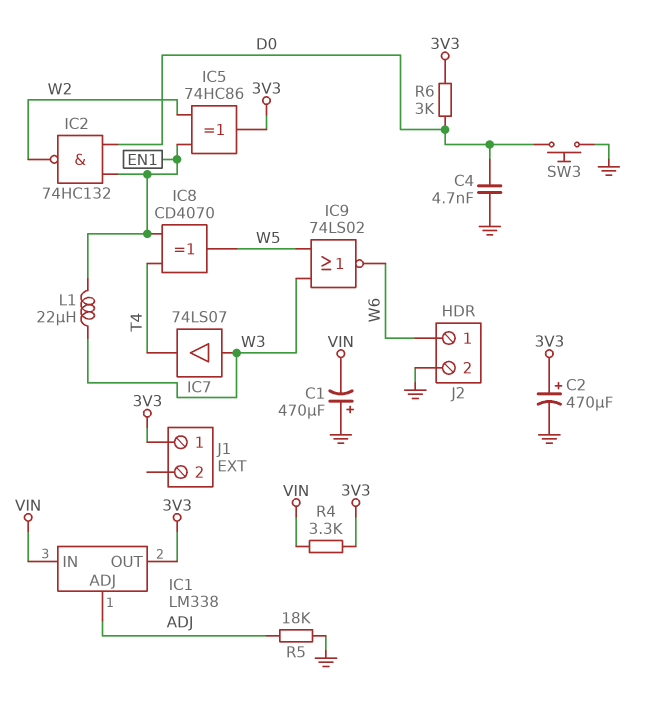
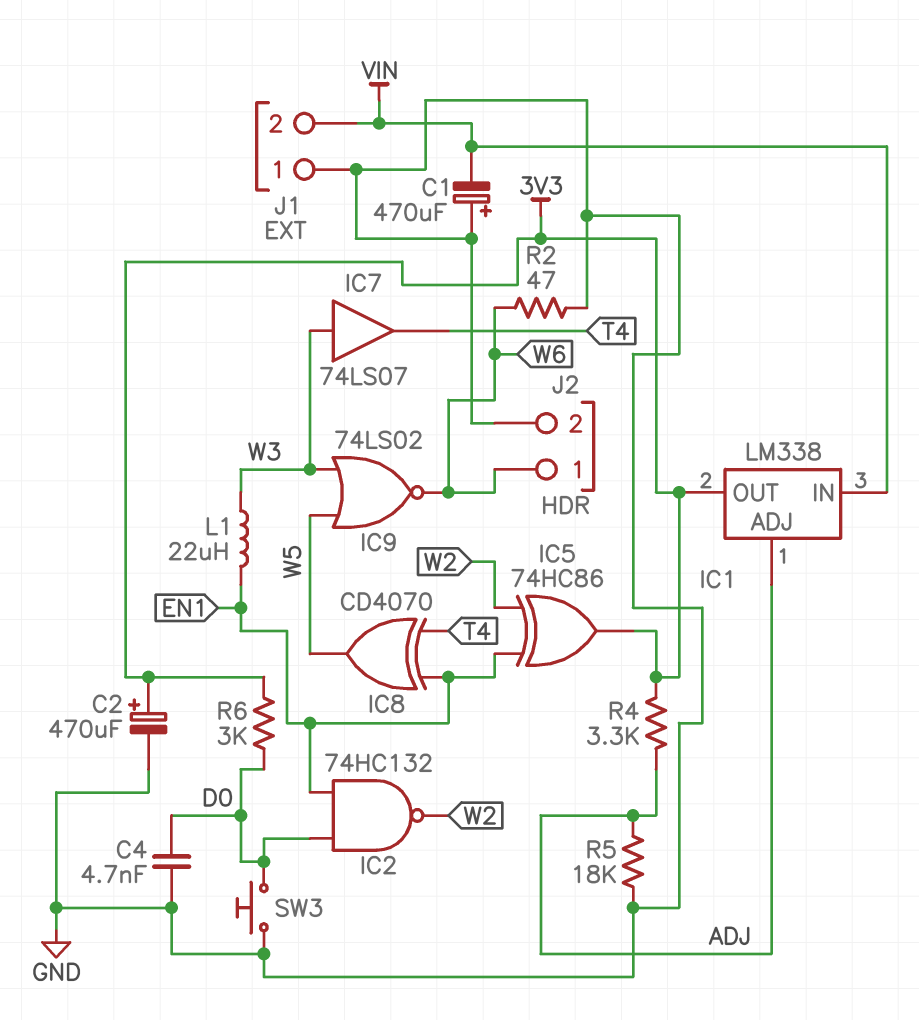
J1 pin 1: 3V3 -> GND
J1 pin 2: none -> VIN
R2: none -> 47 (GND, W6)
R4: 3.3k (3V3, VIN) -> 3.3k (3V3, ADJ)

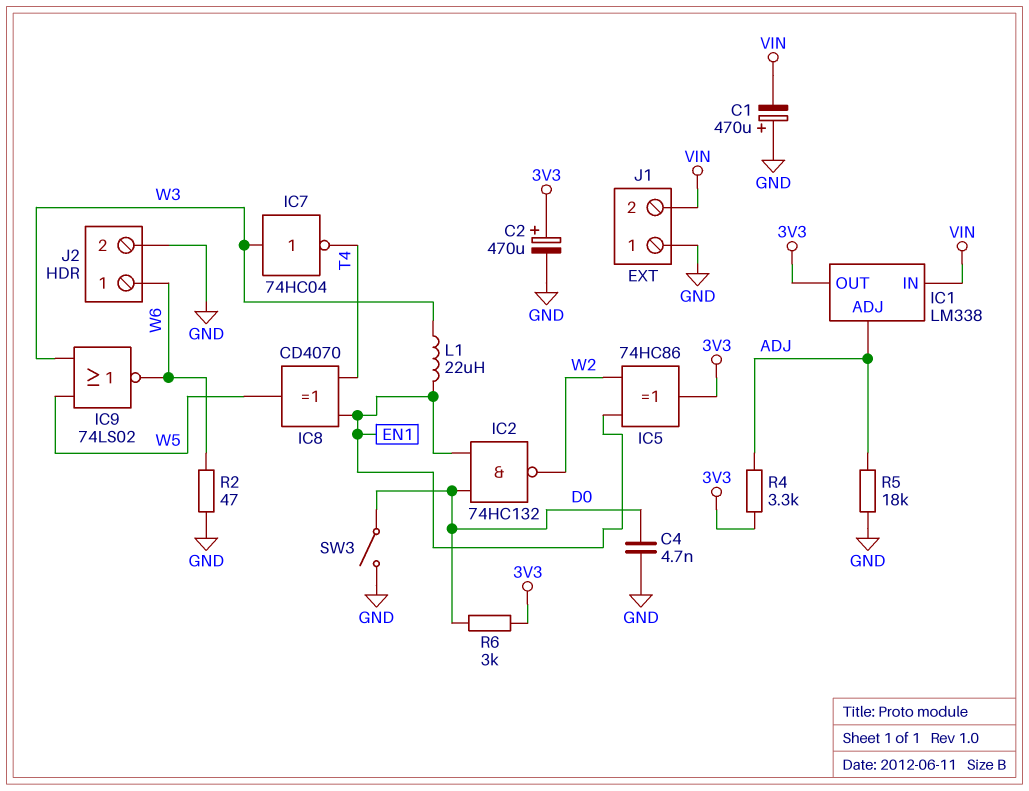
IC7: buffer 74LS07 (in W3, out T4) -> NOT 74HC04 (in W3, out T4)
SW3: button (D0, GND) -> switch (D0, GND)

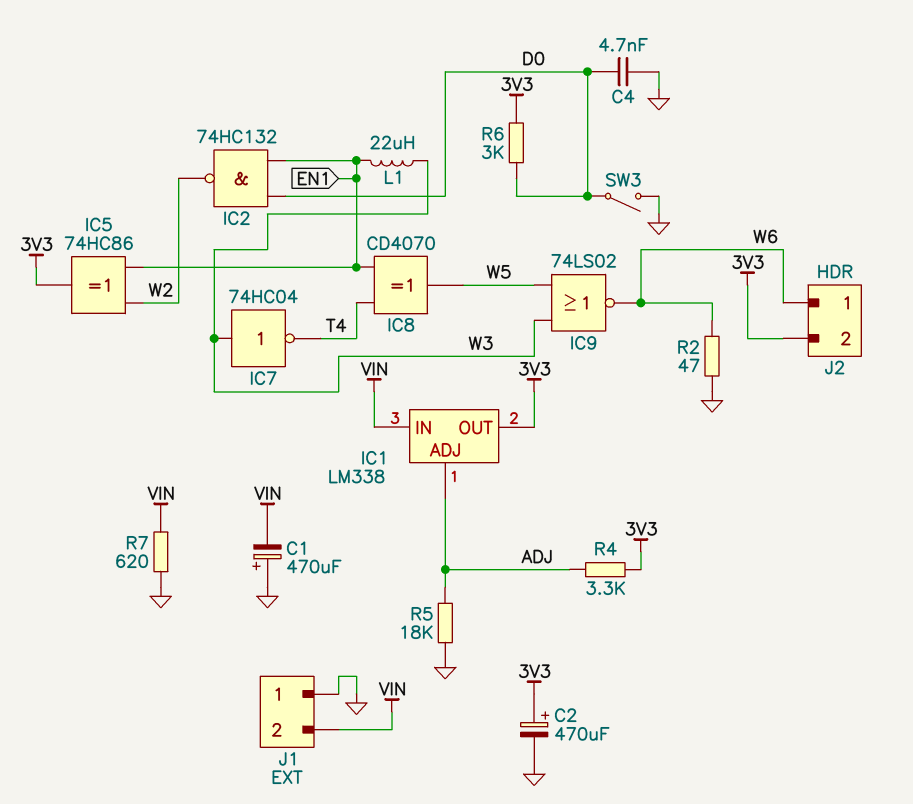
J2 pin 2: GND -> 3V3
R7: none -> 620 (GND, VIN)

